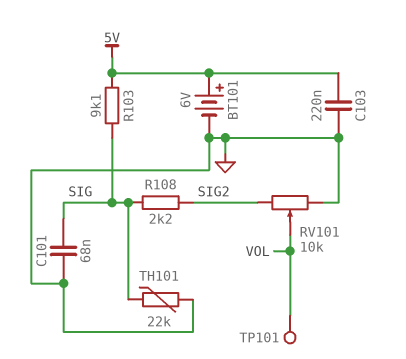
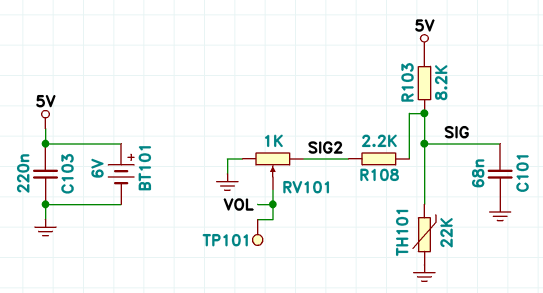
R103: 9.1k (5V, SIG) -> 8.2k (5V, SIG)
RV101: 10k (GND, SIG2, wiper VOL) -> 1k (GND, SIG2, wiper VOL)

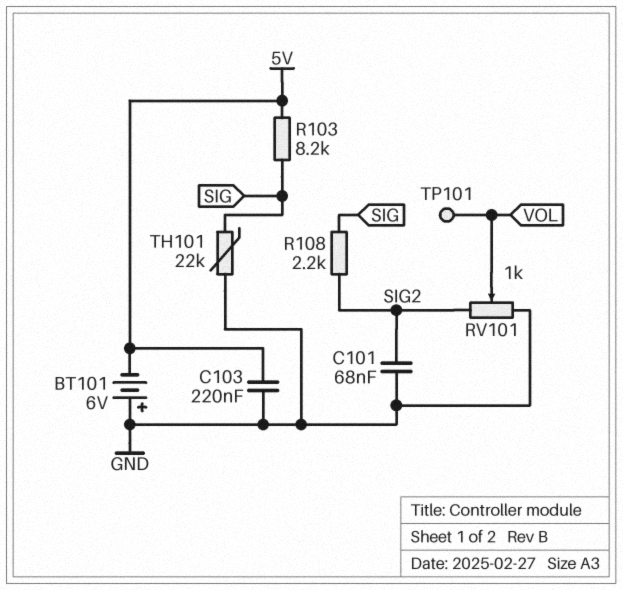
BT101: 6V (plus 5V, minus GND) -> 6V (plus GND, minus 5V)
C101: 68nF (GND, SIG) -> 68nF (GND, SIG2)

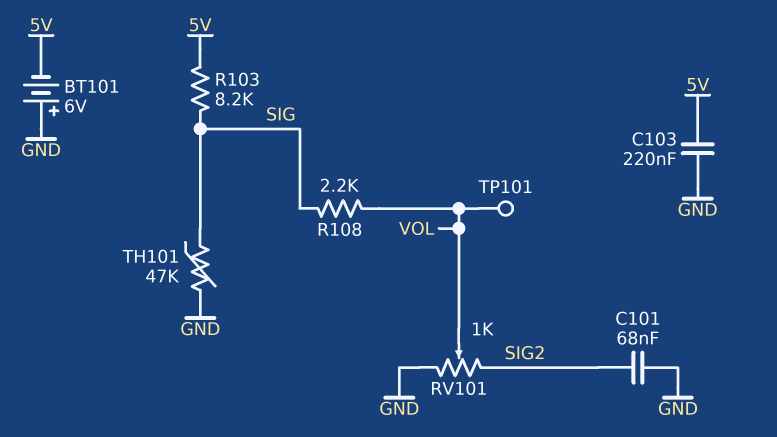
R108: 2.2k (SIG, SIG2) -> 2.2k (SIG, VOL)
TH101: 22k (GND, SIG) -> 47k (GND, SIG)

